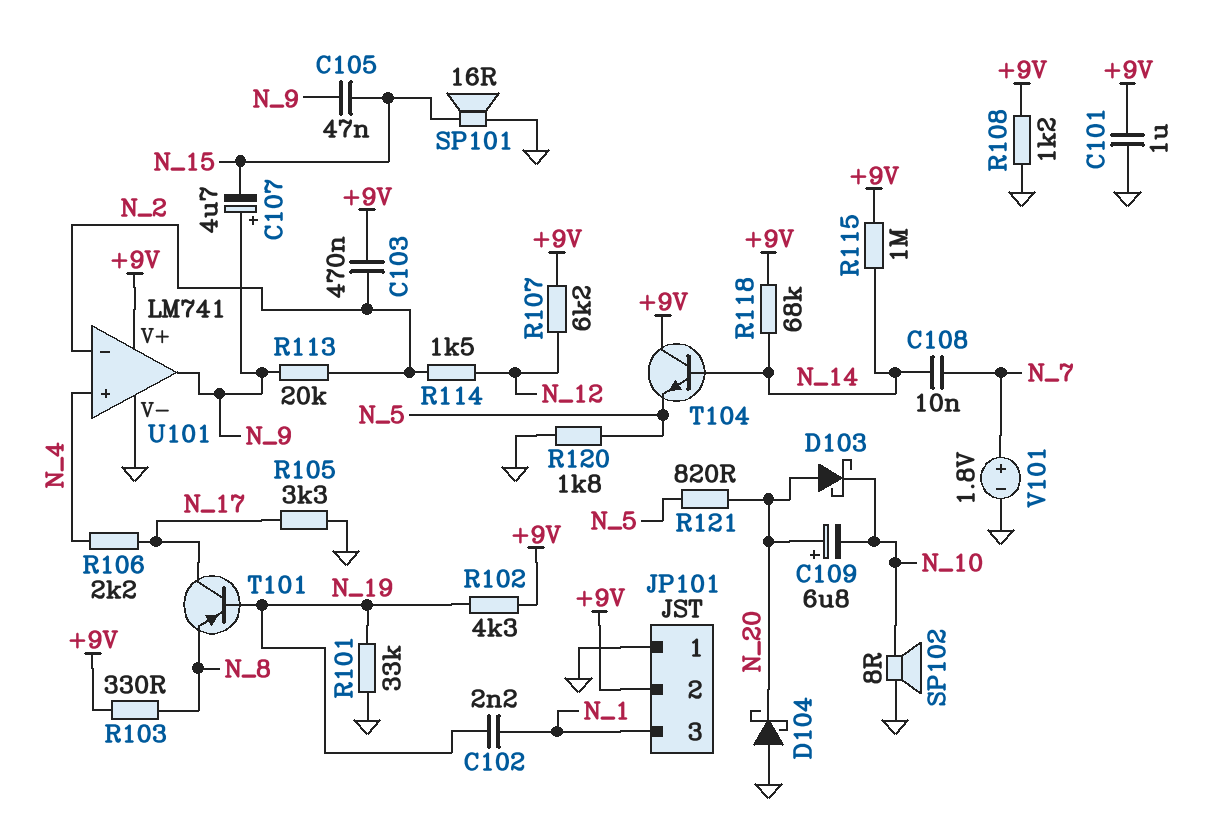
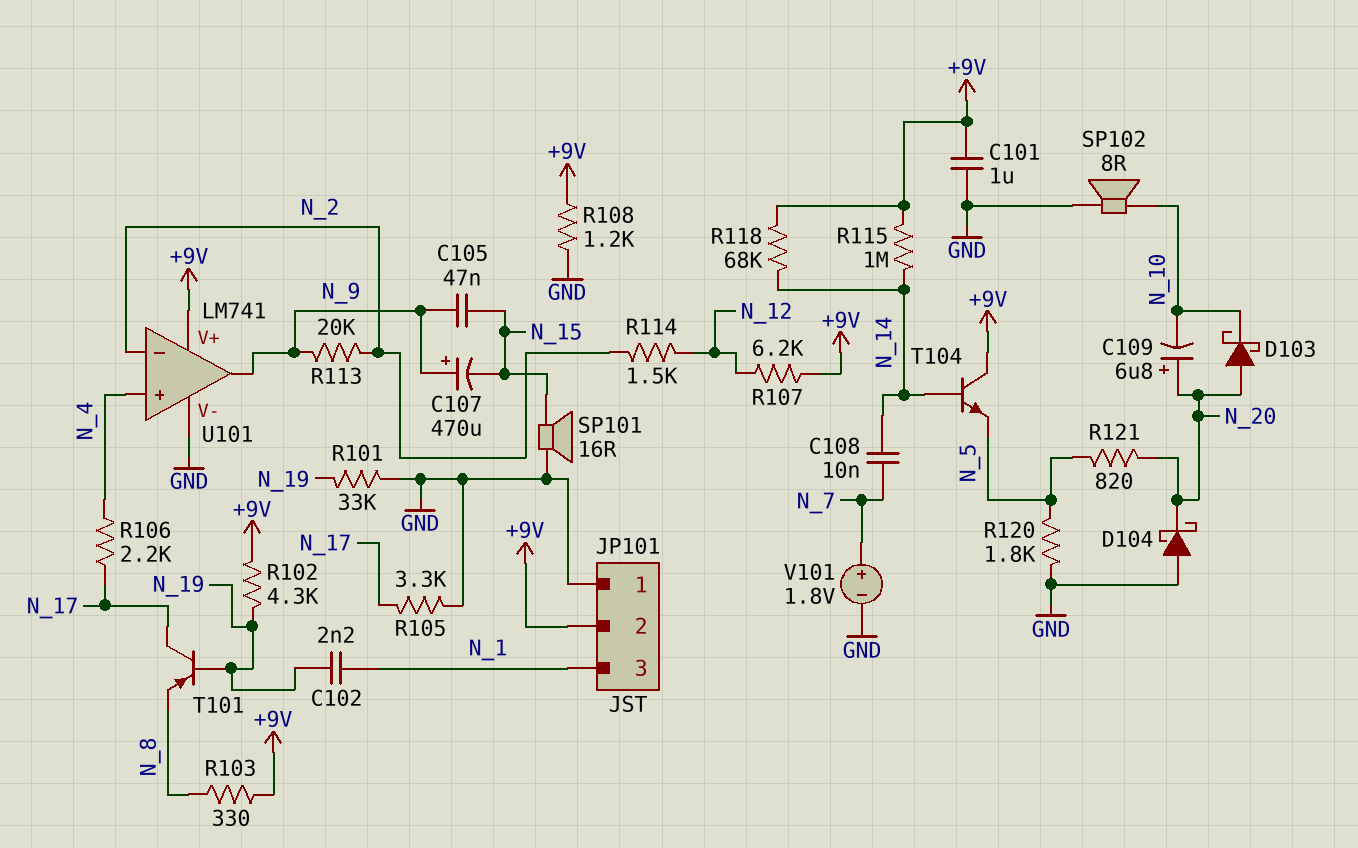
C103: 470nF (+9V, N_2) -> none
C107: 4.7uF (plus N_9, minus N_15) -> 470uF (plus N_9, minus N_15)

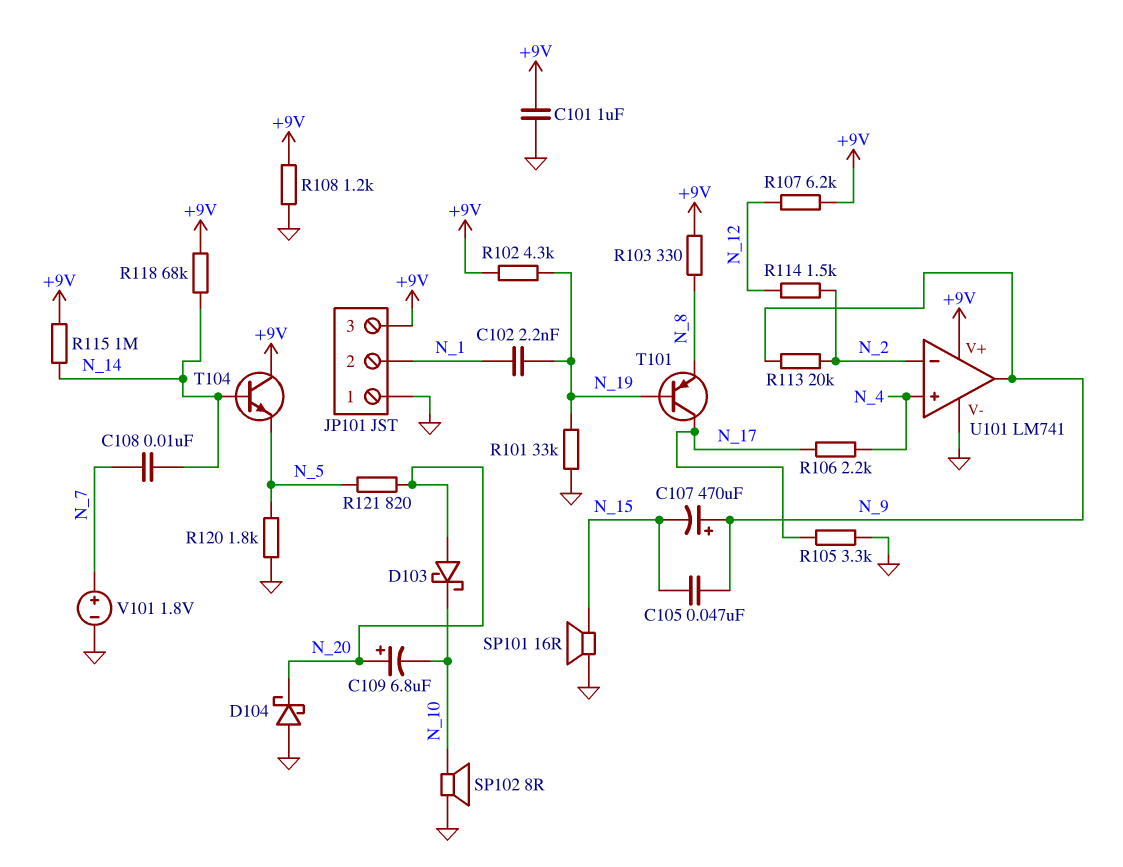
JP101 pin 2: +9V -> N_1
JP101 pin 3: N_1 -> +9V

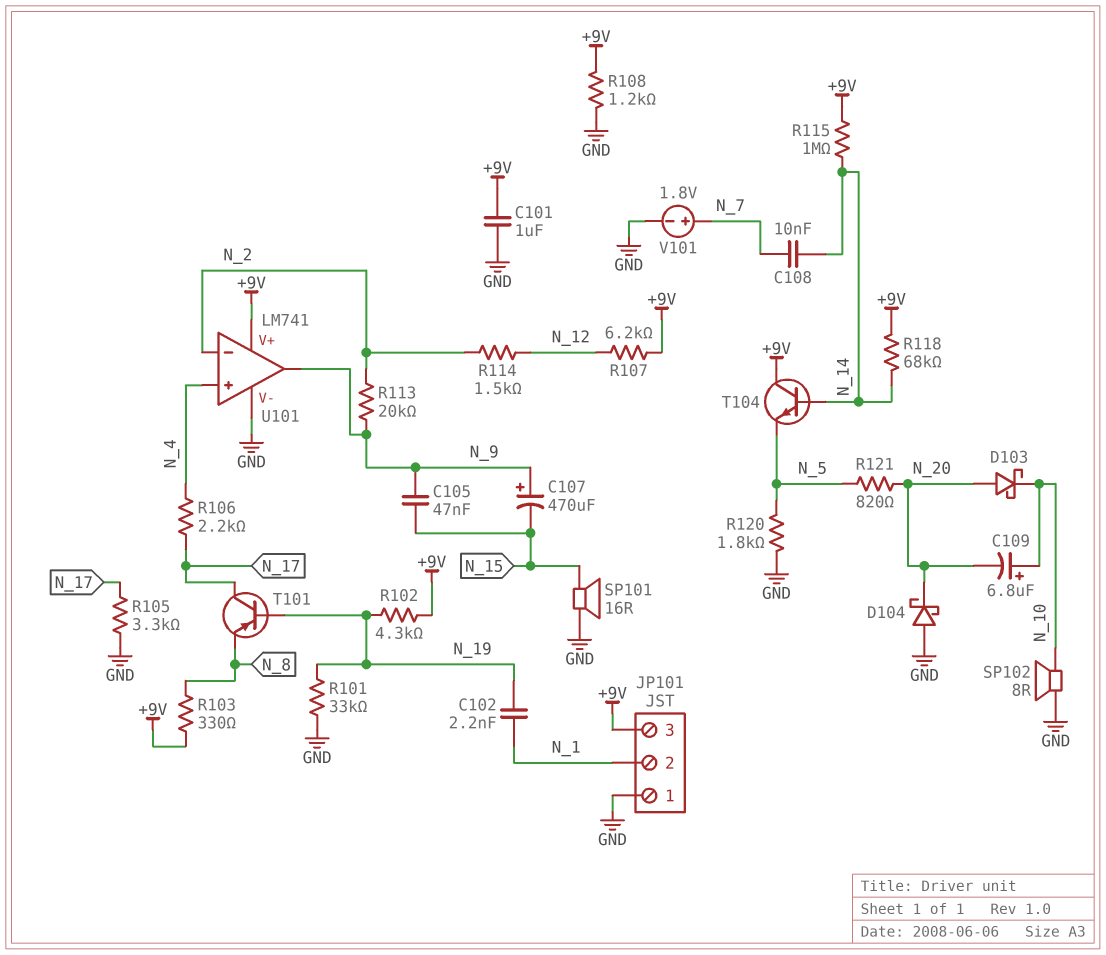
C109: 6.8uF (plus N_20, minus N_10) -> 6.8uF (plus N_10, minus N_20)

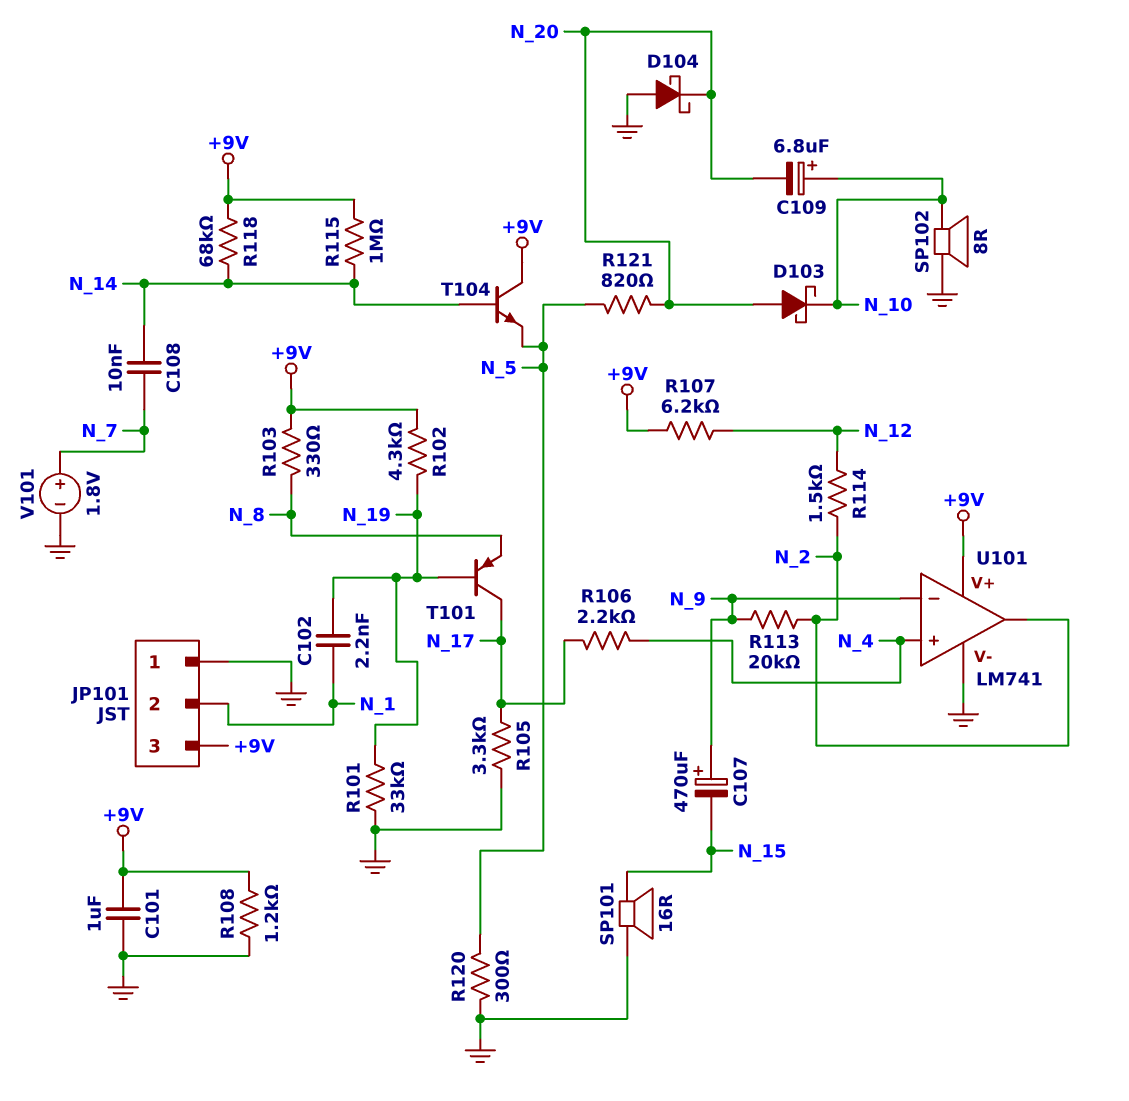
C105: 47nF (N_9, N_15) -> none
R120: 1.8k (GND, N_5) -> 300 (GND, N_5)
U101 pin in-: N_2 -> N_9
U101 pin out: N_9 -> N_2

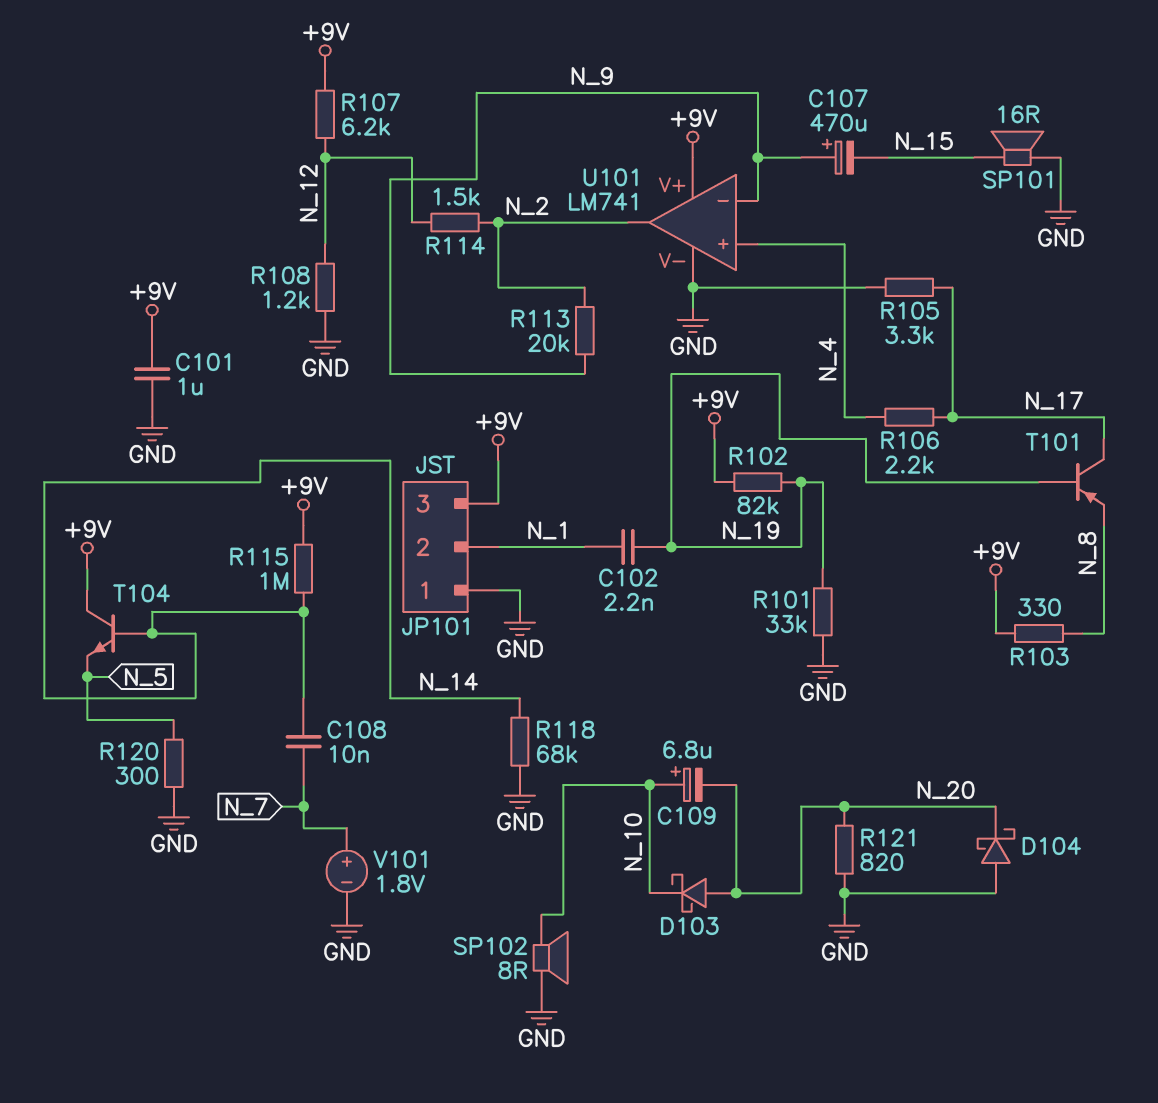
R102: 4.3k (+9V, N_19) -> 82k (+9V, N_19)
R108: 1.2k (+9V, GND) -> 1.2k (GND, N_12)
R118: 68k (+9V, N_14) -> 68k (GND, N_14)
R121: 820 (N_5, N_20) -> 820 (GND, N_20)

